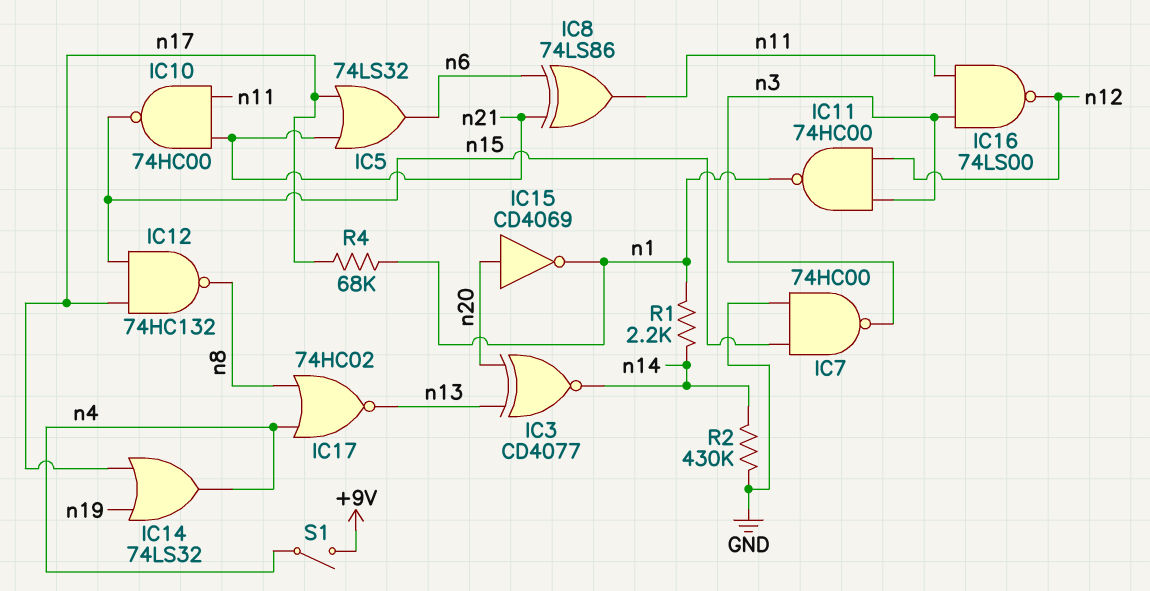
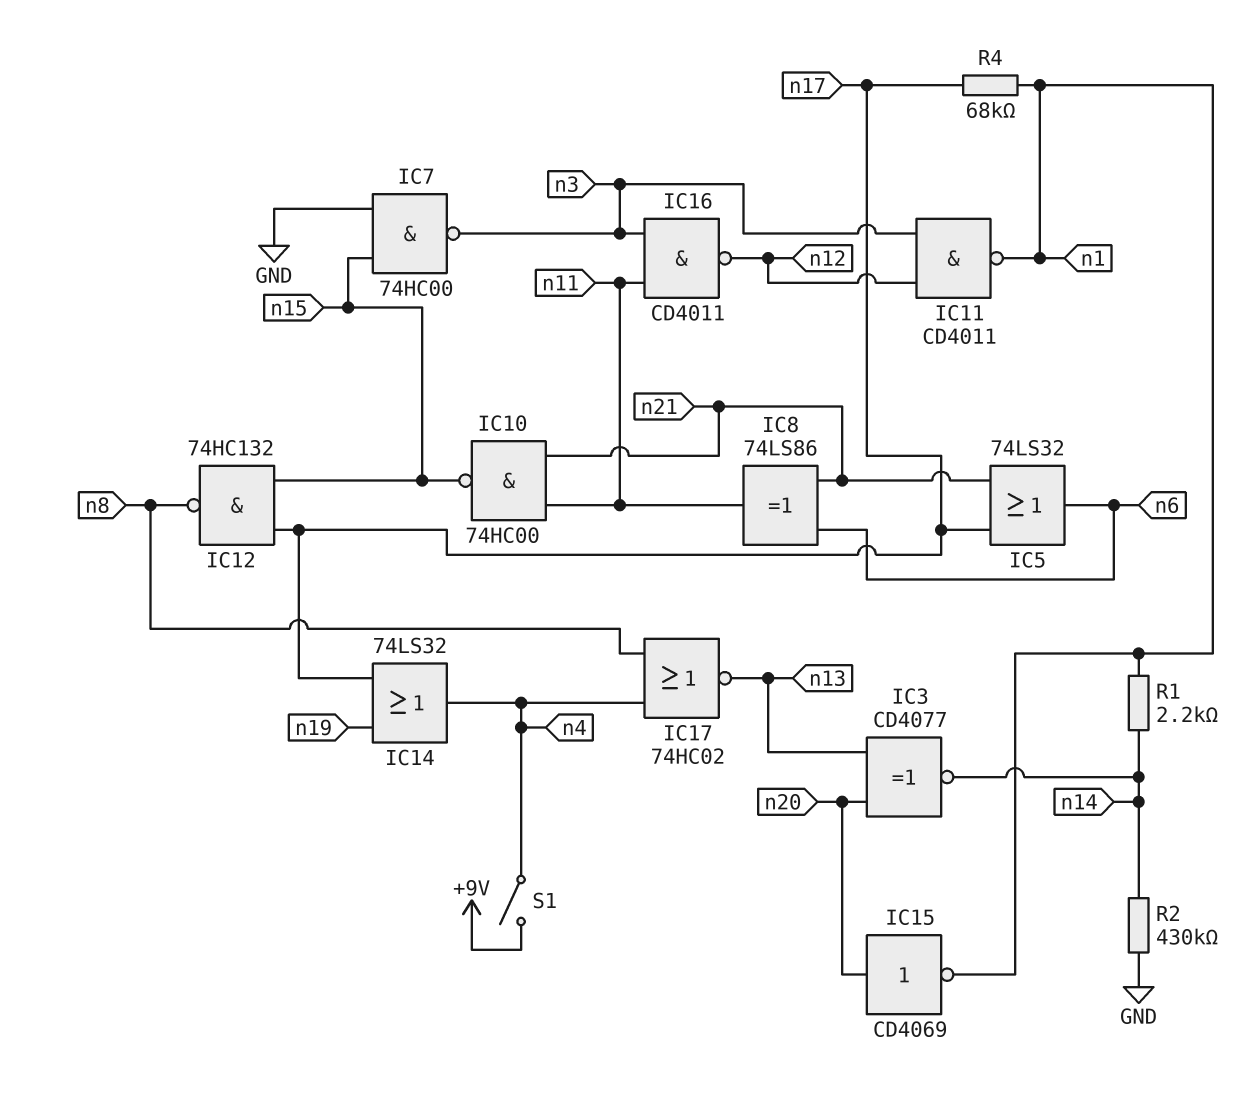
IC11: NAND 74HC00 (in n3, in n12, out n1) -> NAND CD4011 (in n3, in n12, out n1)
IC16: NAND 74LS00 (in n3, in n11, out n12) -> NAND CD4011 (in n3, in n11, out n12)

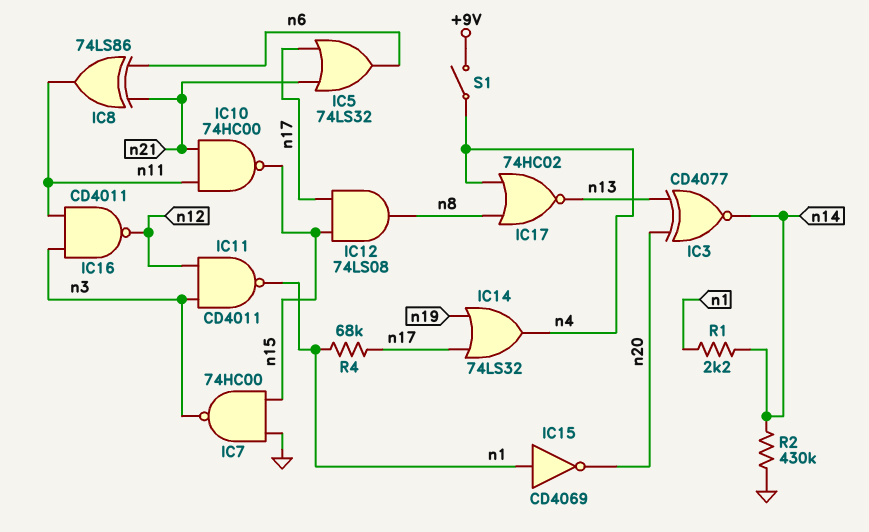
IC12: NAND 74HC132 (in n15, in n17, out n8) -> AND 74LS08 (in n15, in n17, out n8)
IC15: NOT CD4069 (in n20, out n1) -> NOT CD4069 (in n1, out n20)

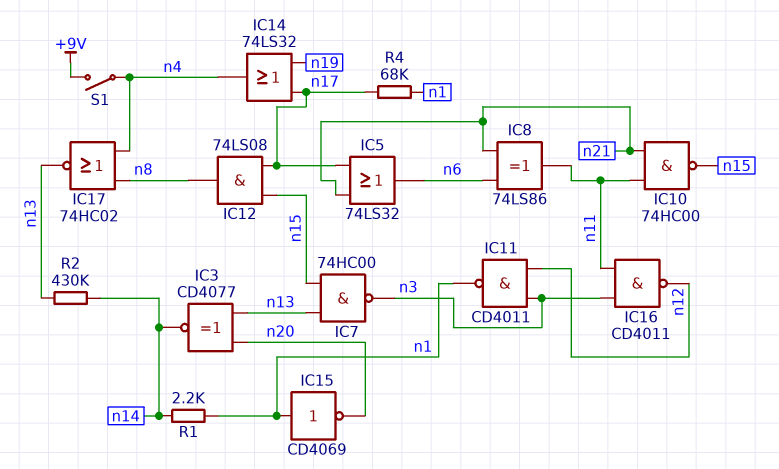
IC7: NAND 74HC00 (in GND, in n15, out n3) -> NAND 74HC00 (in n13, in n15, out n3)
R2: 430k (GND, n14) -> 430k (n13, n14)

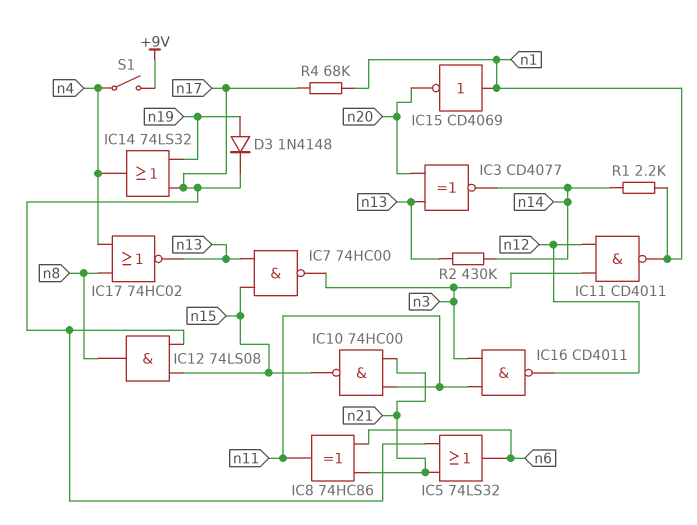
D3: none -> diode 1N4148 (A n19, K n17)
IC8: XOR 74LS86 (in n6, in n21, out n11) -> XOR 74HC86 (in n6, in n21, out n11)

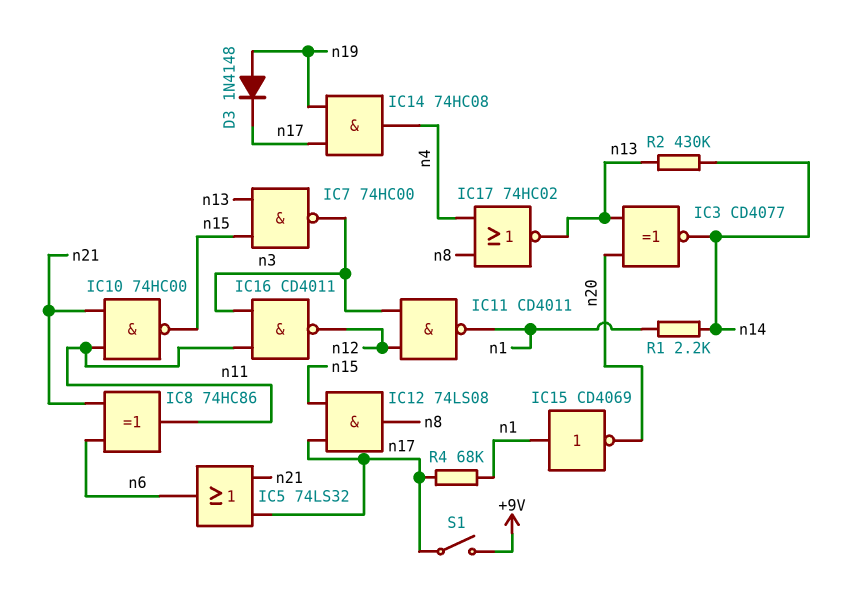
IC14: OR 74LS32 (in n17, in n19, out n4) -> AND 74HC08 (in n17, in n19, out n4)
S1: switch (+9V, n4) -> switch (+9V, n17)

